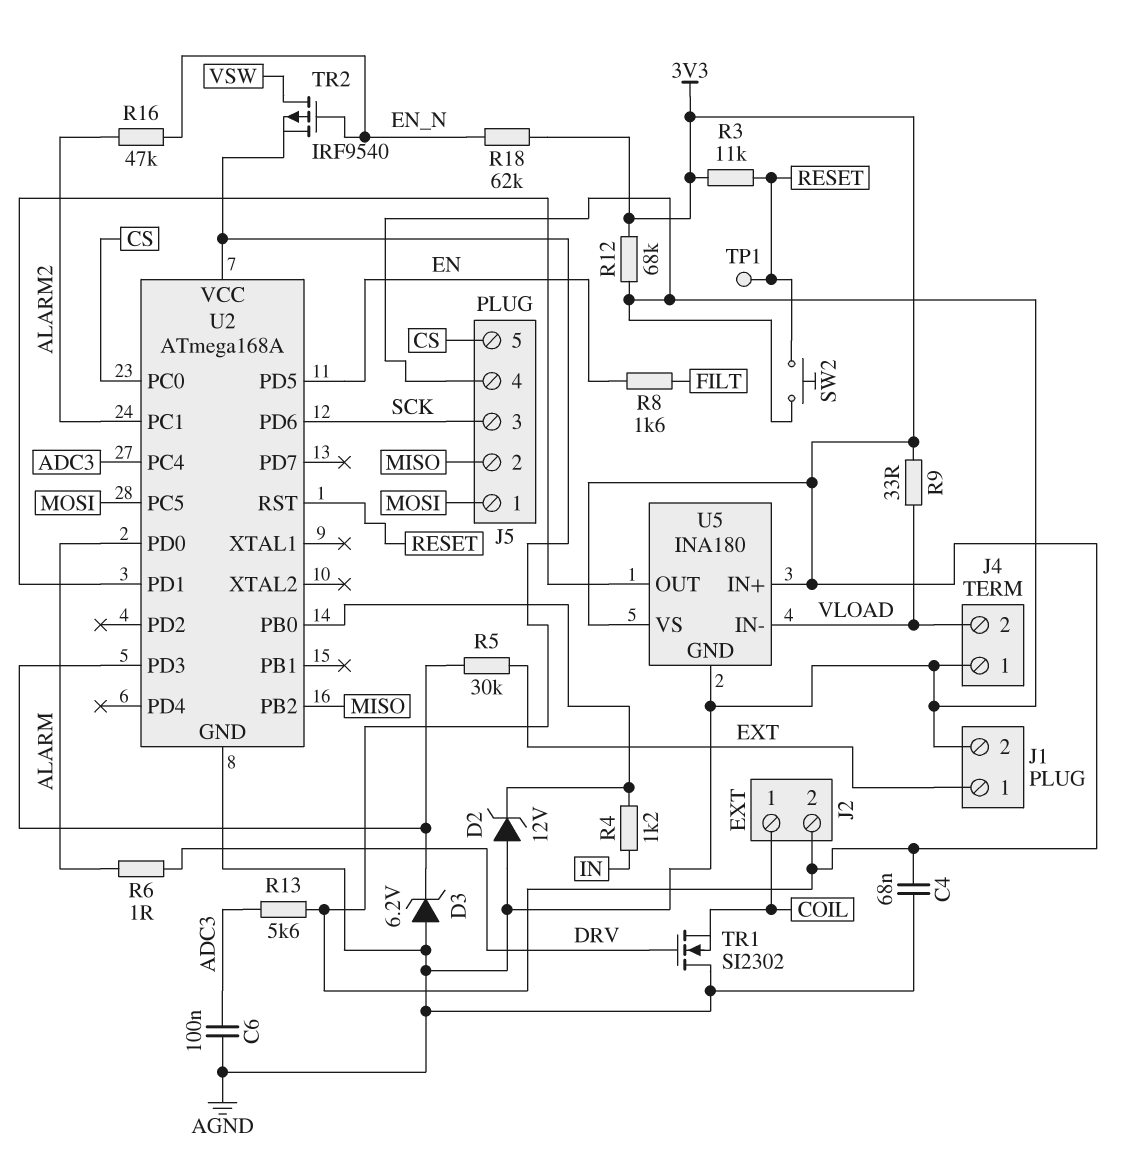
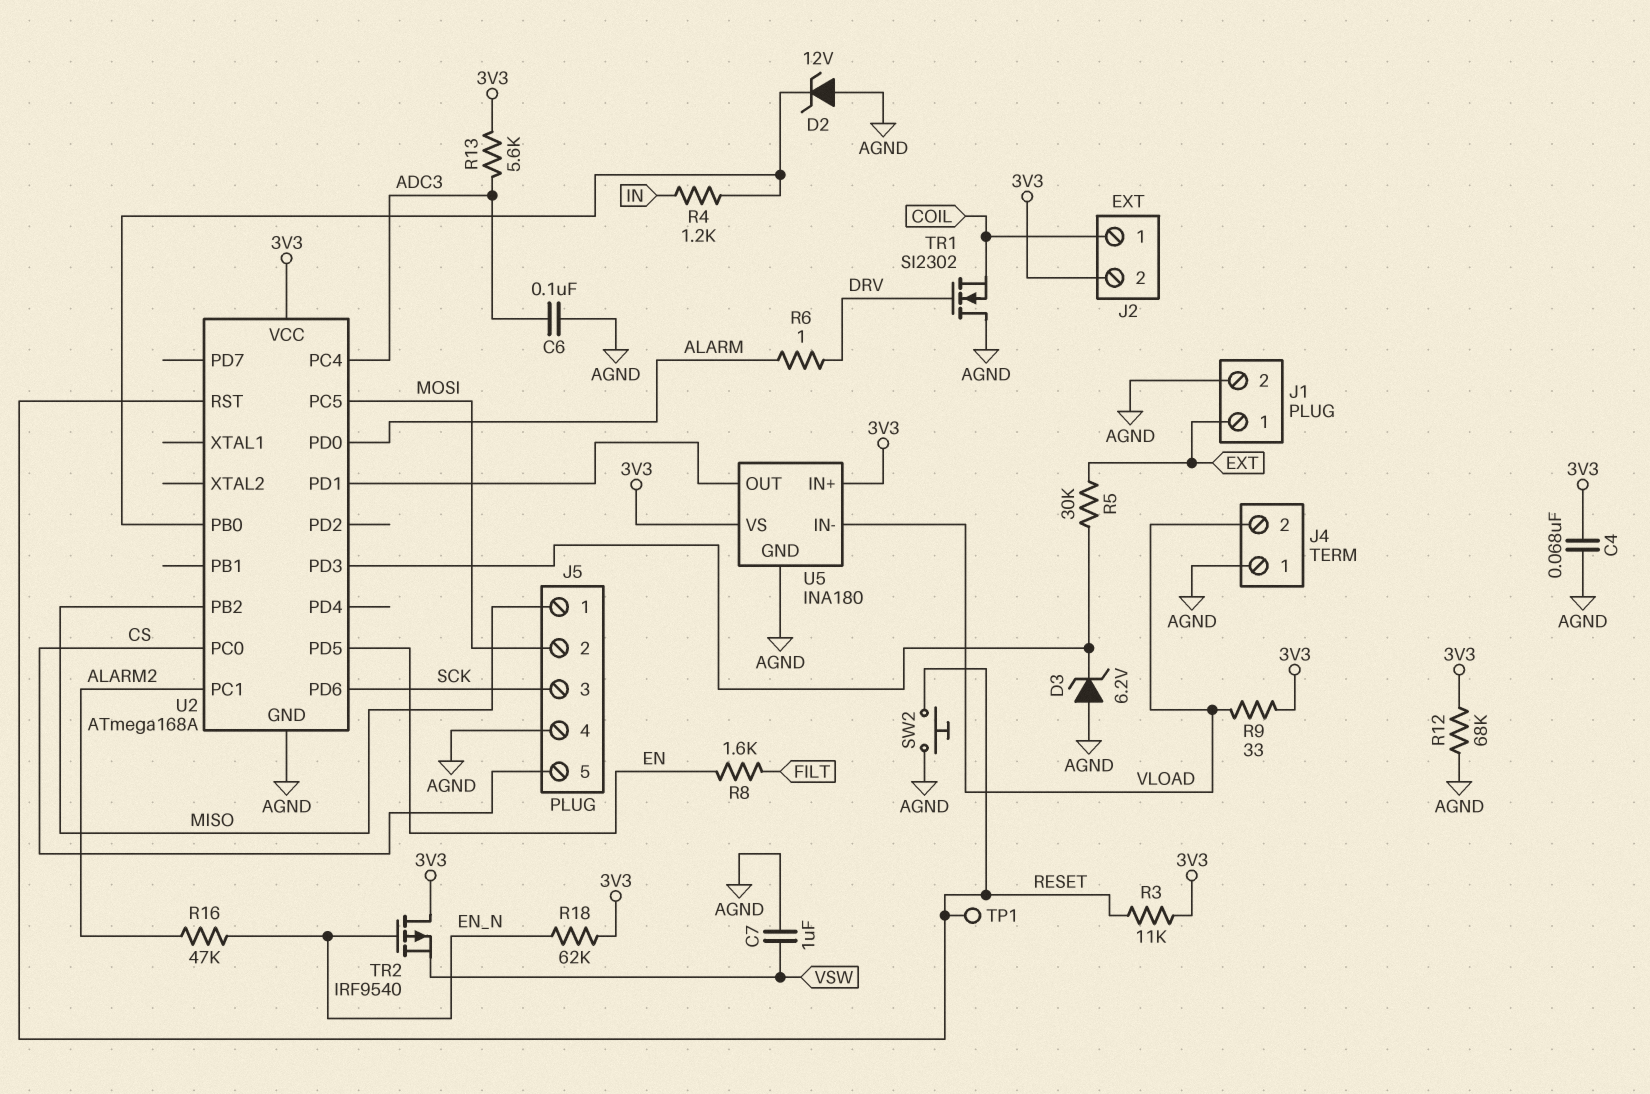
C7: none -> 1uF (AGND, VSW)
J5 pin 1: MOSI -> MISO
J5 pin 2: MISO -> MOSI
TR2: PMOS IRF9540 (G EN_N, D VSW, S 3V3) -> PMOS IRF9540 (G EN_N, D 3V3, S VSW)

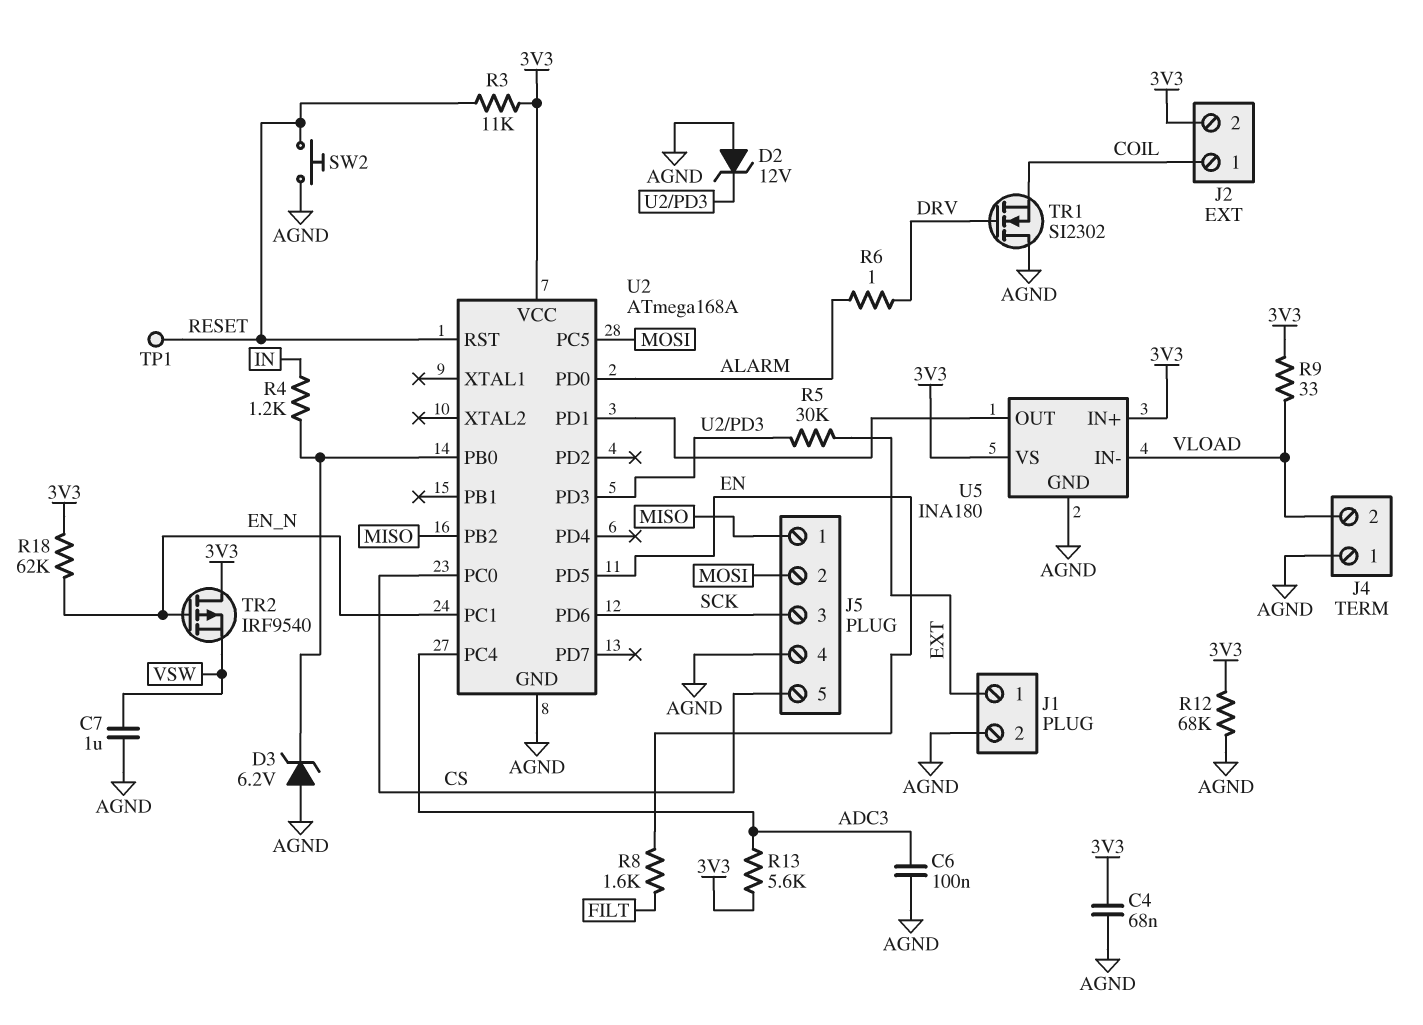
D2: zener 12V (A AGND, K U2/PB0) -> zener 12V (A AGND, K U2/PD3)
D3: zener 6.2V (A AGND, K U2/PD3) -> zener 6.2V (A AGND, K U2/PB0)
R16: 47k (ALARM2, EN_N) -> none
U2 pin PC1: ALARM2 -> EN_N

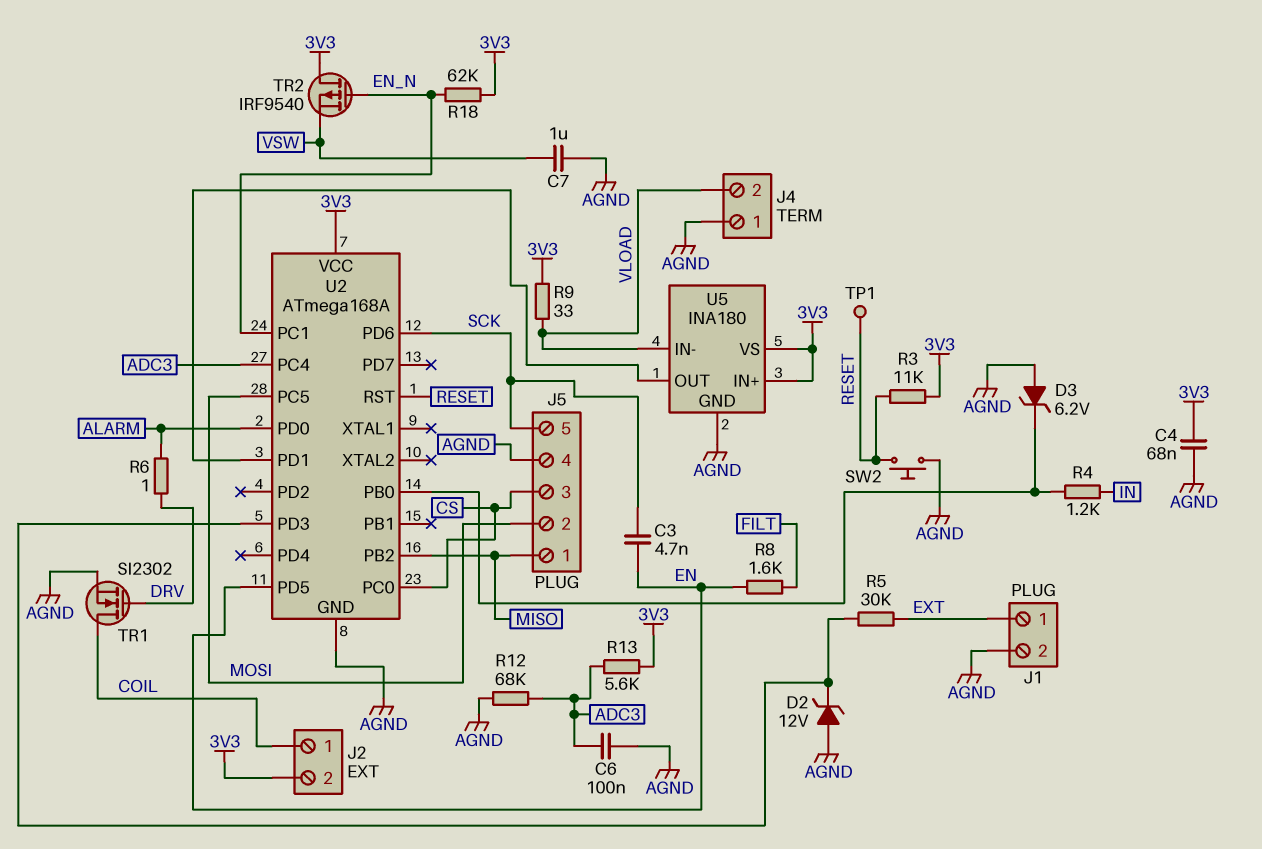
C3: none -> 4.7nF (EN, SCK)
J5 pin 3: SCK -> CS
J5 pin 5: CS -> SCK
R12: 68k (3V3, AGND) -> 68k (ADC3, AGND)
TR1: NMOS SI2302 (G DRV, D AGND, S COIL) -> NMOS SI2302 (G DRV, D COIL, S AGND)

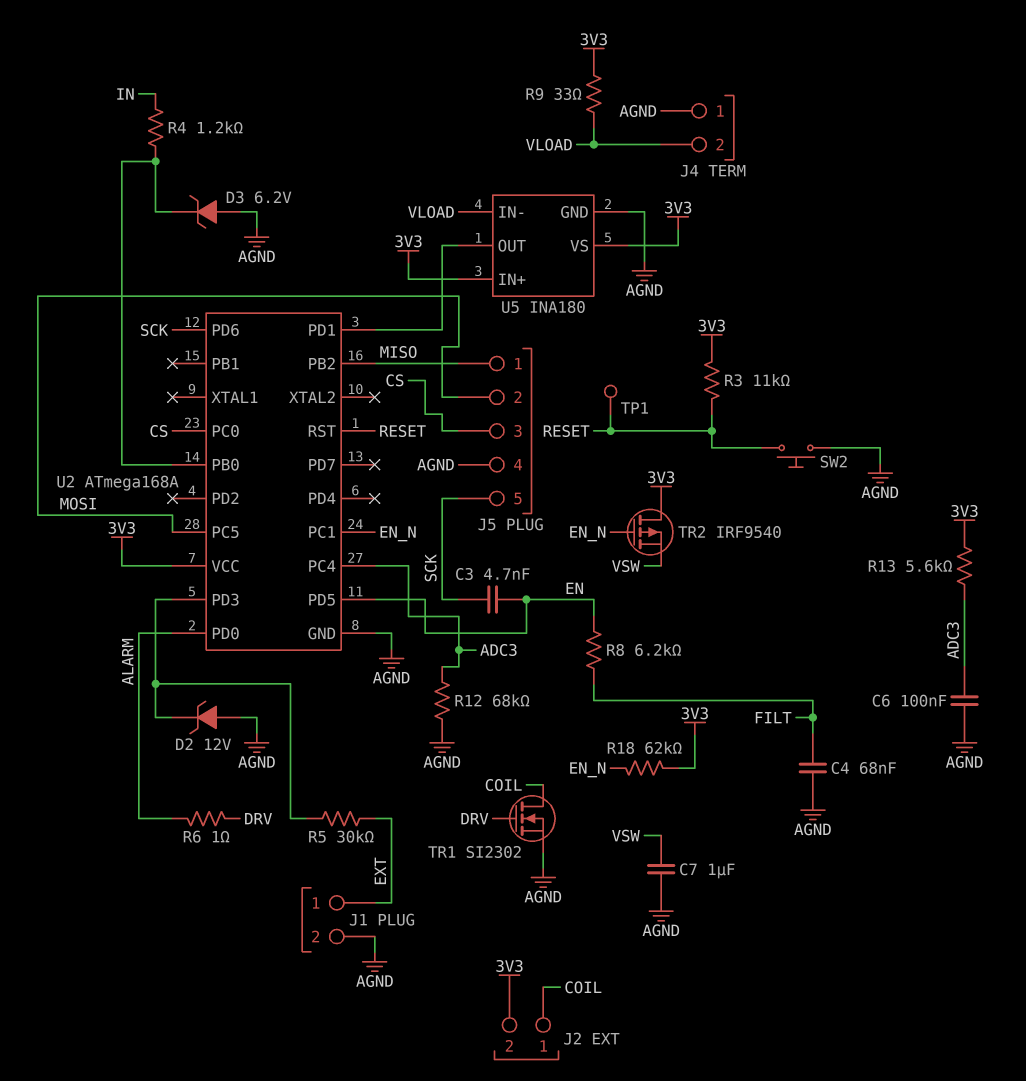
C4: 68nF (3V3, AGND) -> 68nF (AGND, FILT)
R8: 1.6k (EN, FILT) -> 6.2k (EN, FILT)

